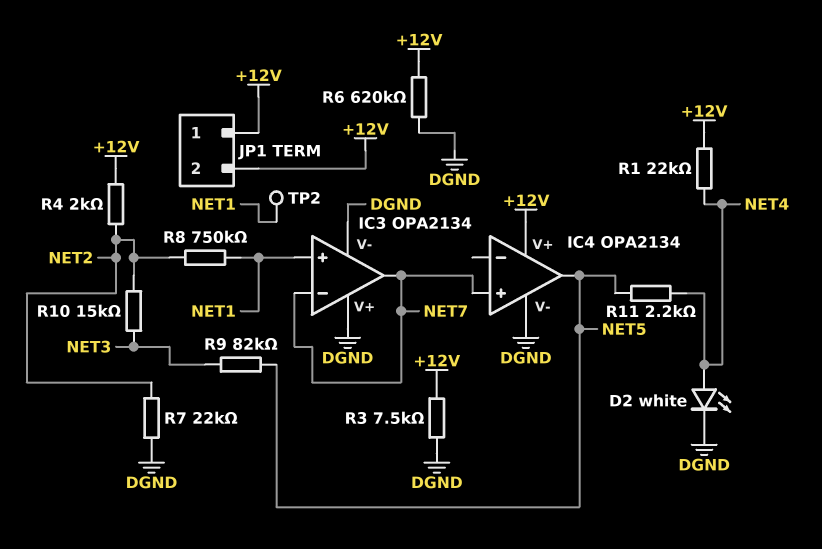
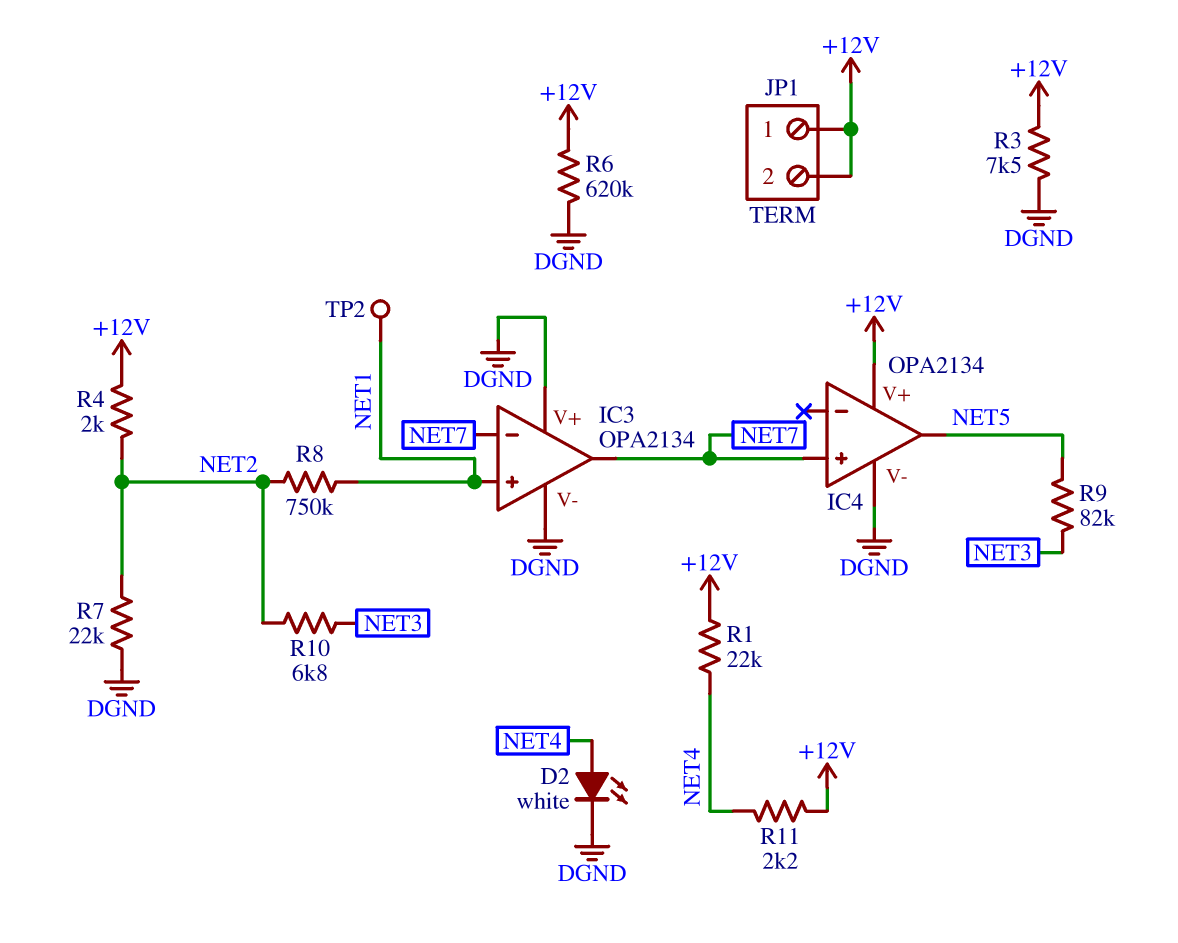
R10: 15k (NET2, NET3) -> 6.8k (NET2, NET3)
R11: 2.2k (NET4, NET5) -> 2.2k (+12V, NET4)

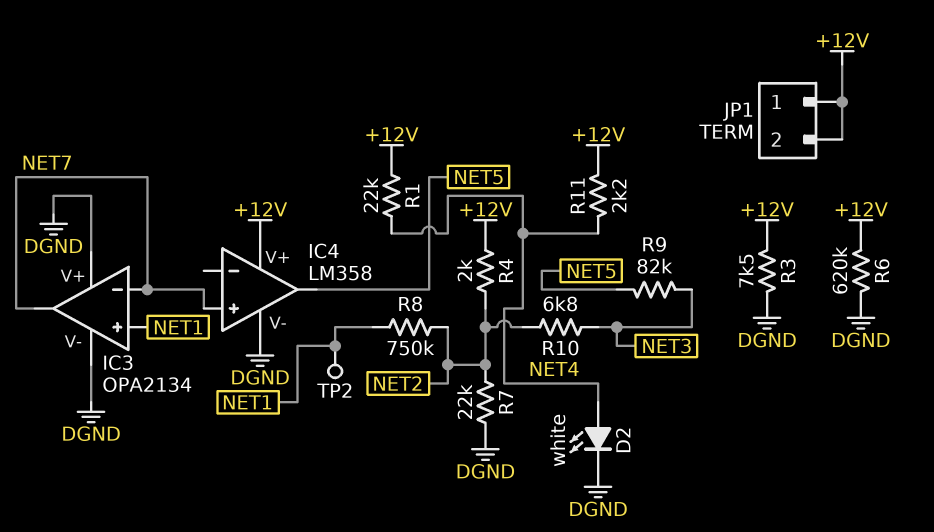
IC4: OPA2134 -> LM358

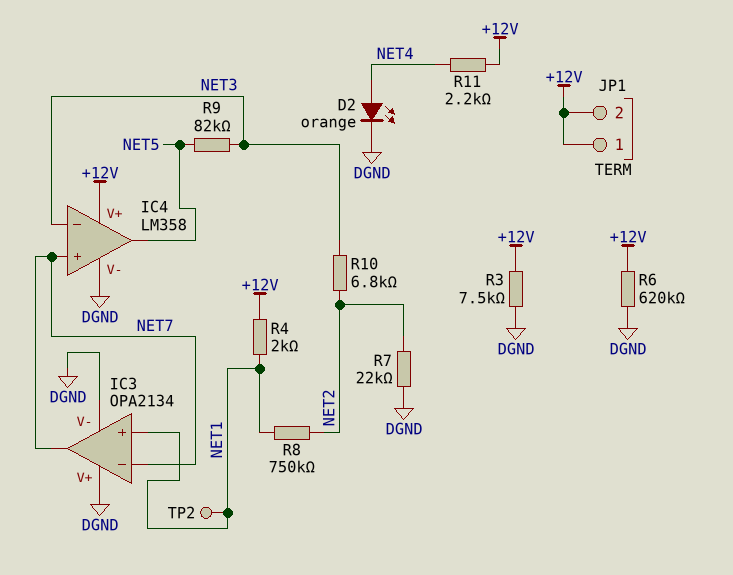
D2: LED white (A NET4, K DGND) -> LED orange (A NET4, K DGND)
IC4 pin in-: none -> NET3
R1: 22k (+12V, NET4) -> none
R4: 2k (+12V, NET2) -> 2k (+12V, NET1)

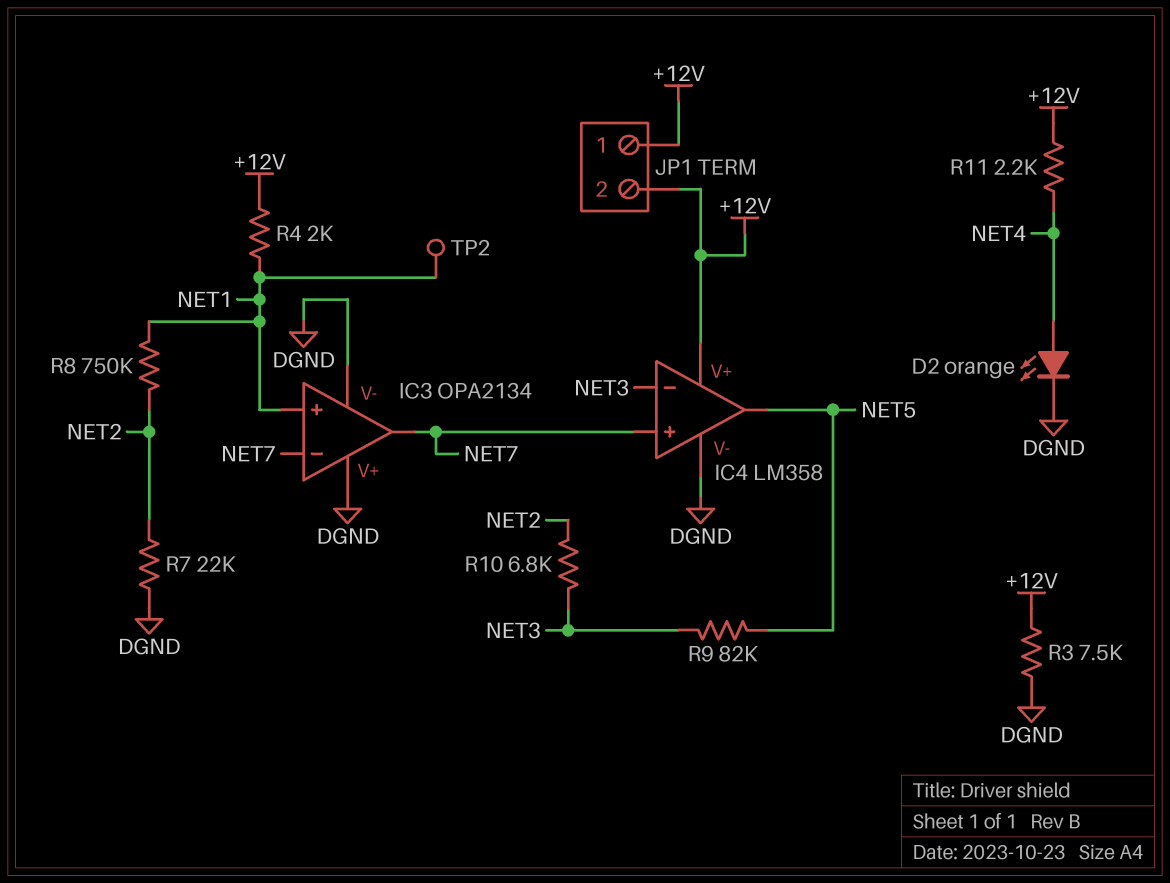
R6: 620k (+12V, DGND) -> none

